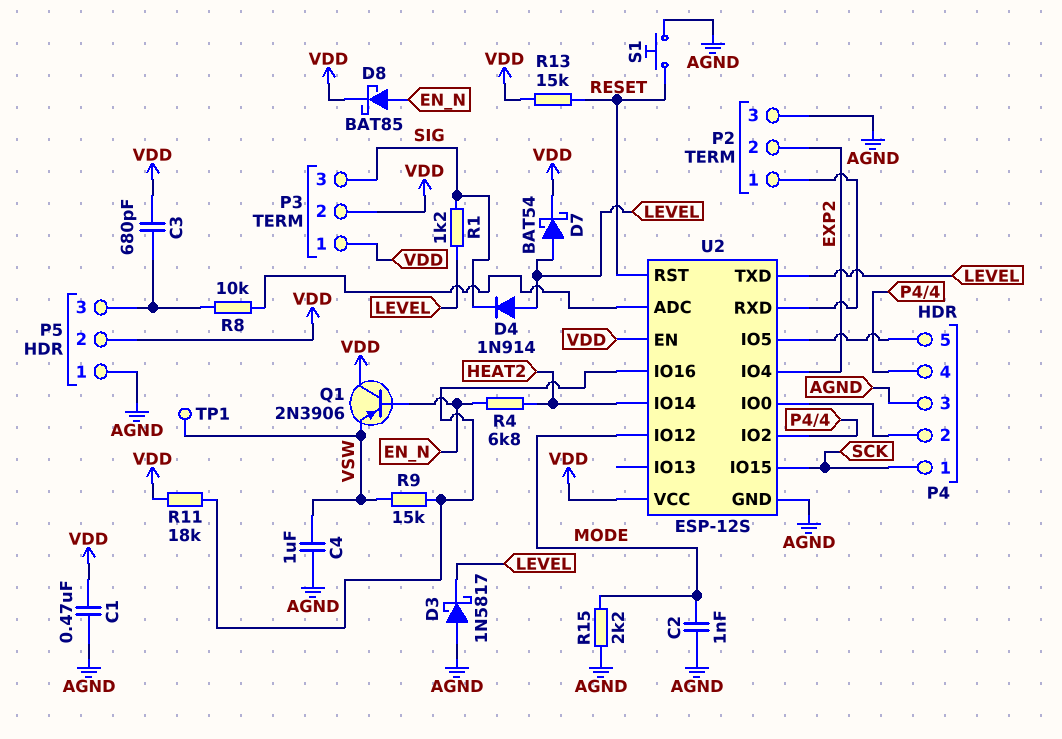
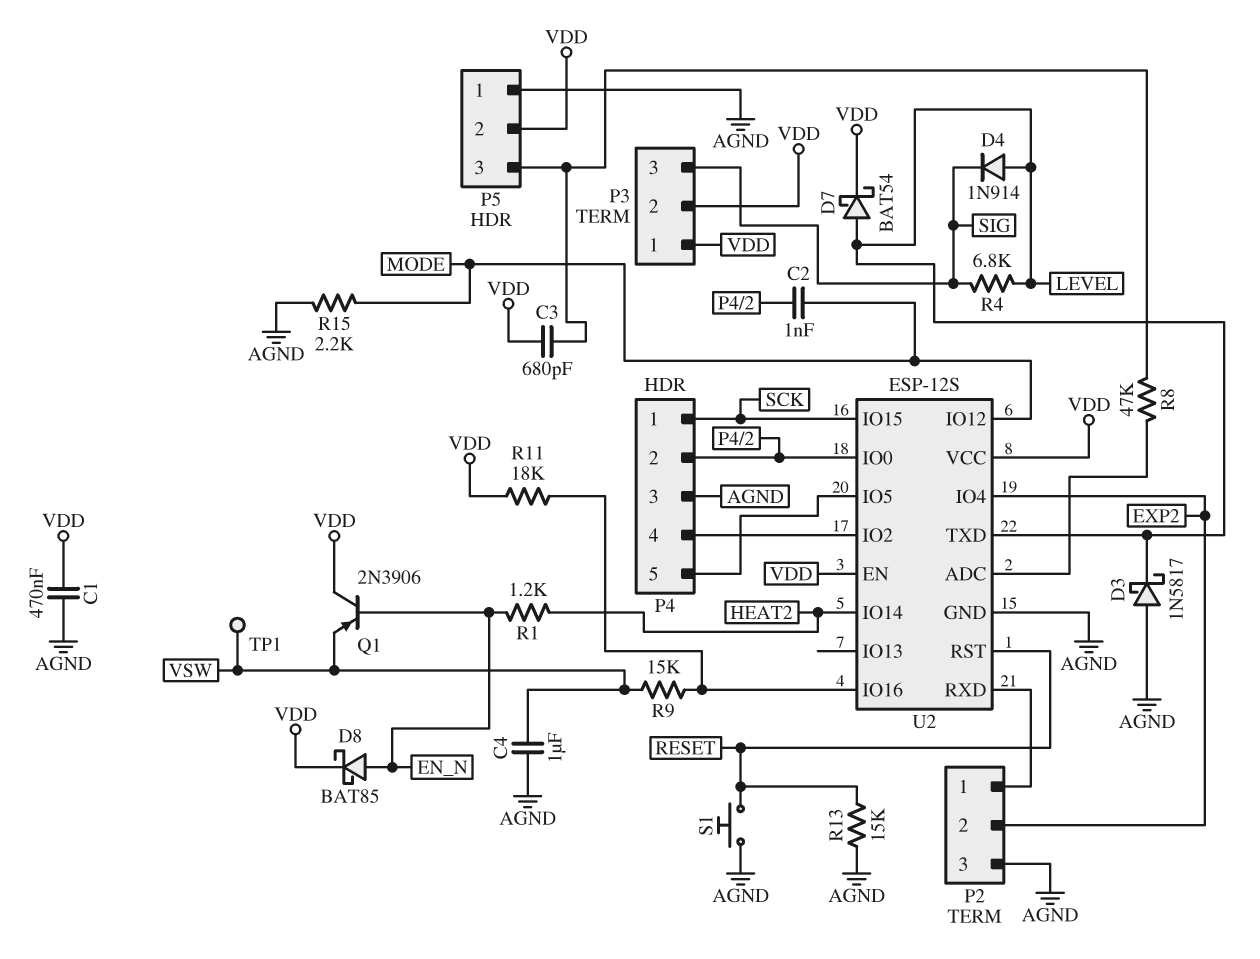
C2: 1nF (AGND, MODE) -> 1nF (MODE, P4/2)
R1: 1.2k (LEVEL, SIG) -> 1.2k (EN_N, HEAT2)
R4: 6.8k (EN_N, HEAT2) -> 6.8k (LEVEL, SIG)
R8: 10k (P5/3, U2/ADC) -> 47k (P5/3, U2/ADC)
R13: 15k (RESET, VDD) -> 15k (AGND, RESET)

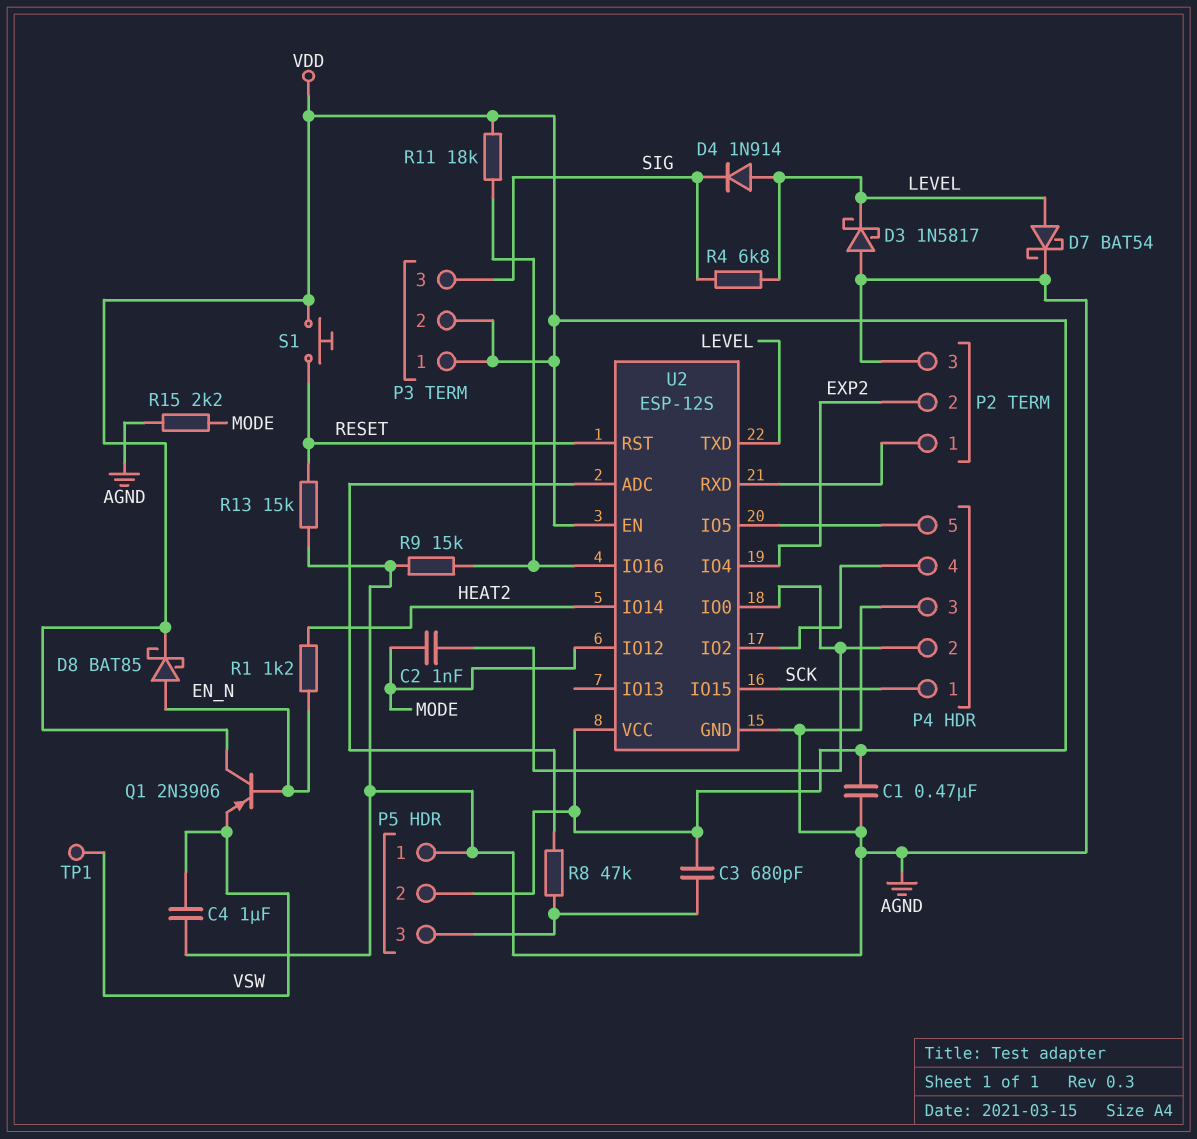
D7: schottky BAT54 (A LEVEL, K VDD) -> schottky BAT54 (A LEVEL, K AGND)
R9: 15k (U2/IO16, VSW) -> 15k (AGND, U2/IO16)
S1: button (AGND, RESET) -> button (RESET, VDD)

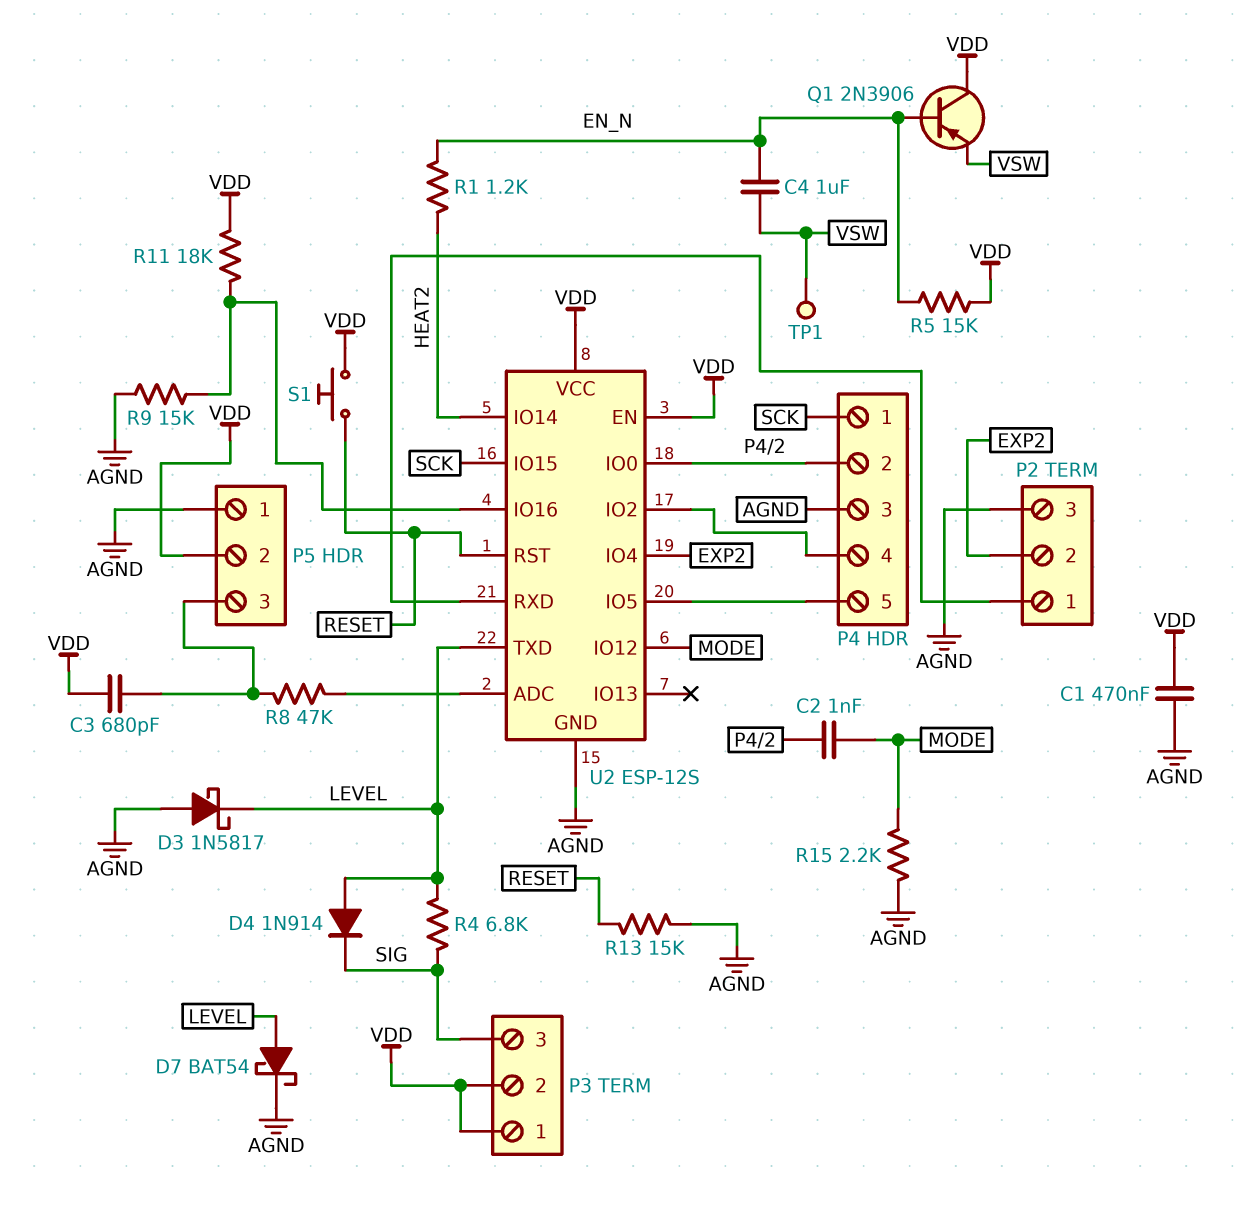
C4: 1uF (AGND, VSW) -> 1uF (EN_N, VSW)
D8: schottky BAT85 (A EN_N, K VDD) -> none
R5: none -> 15k (EN_N, VDD)

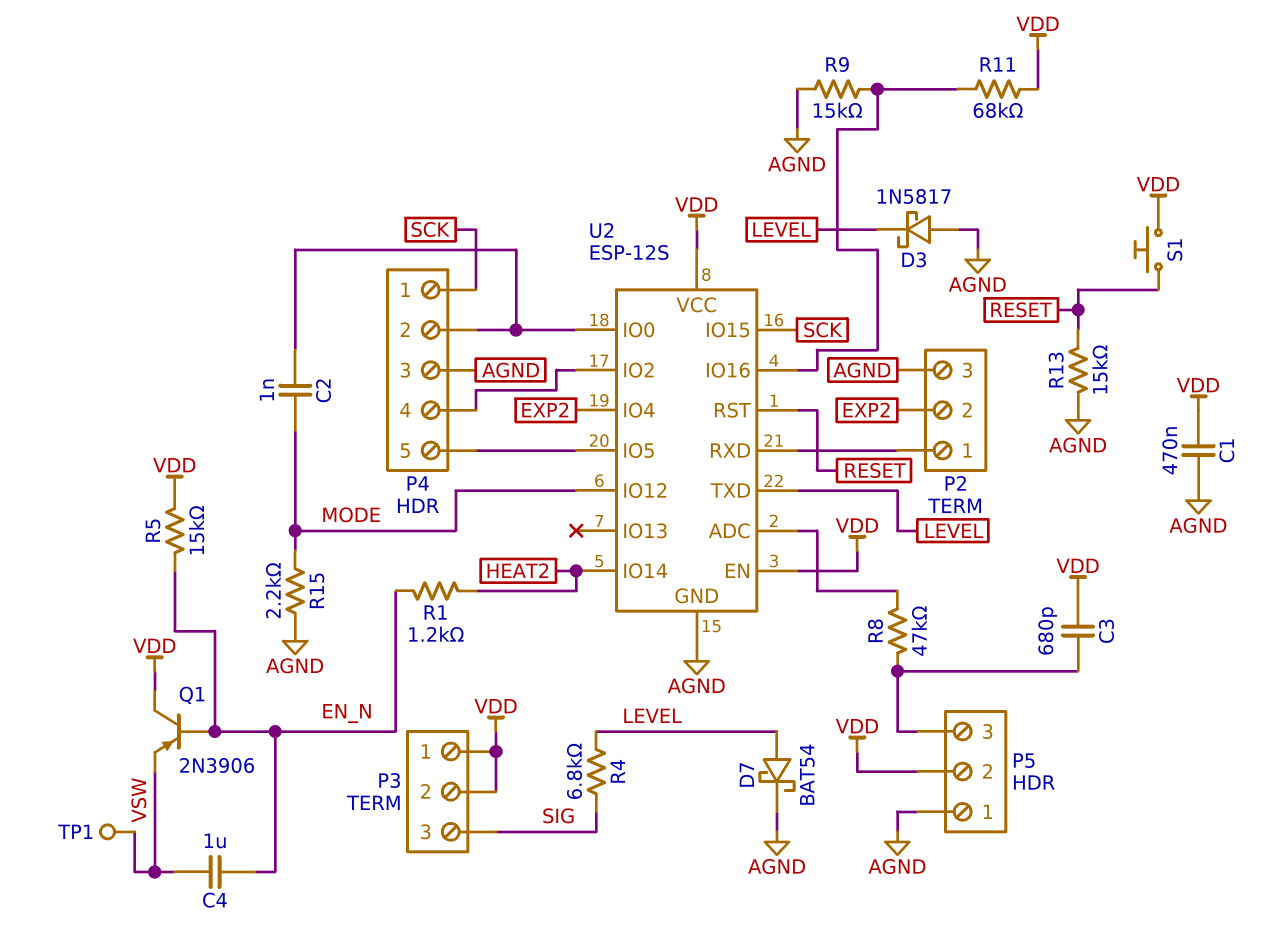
D4: diode 1N914 (A LEVEL, K SIG) -> none
R11: 18k (U2/IO16, VDD) -> 68k (U2/IO16, VDD)

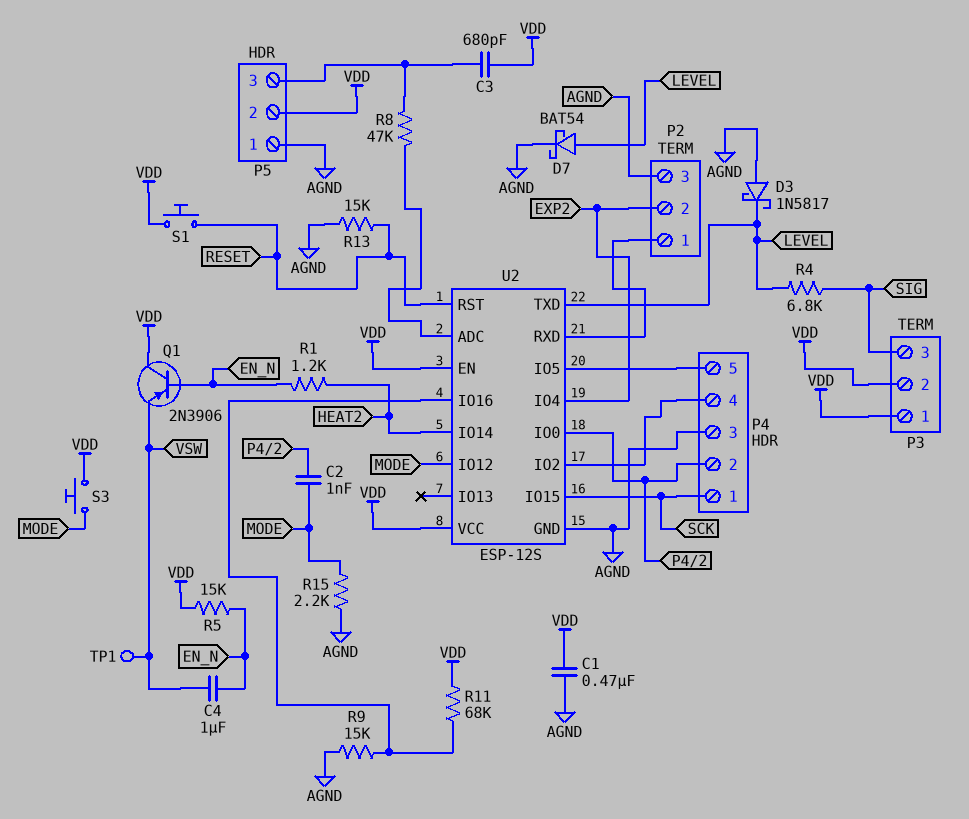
S3: none -> button (MODE, VDD)

